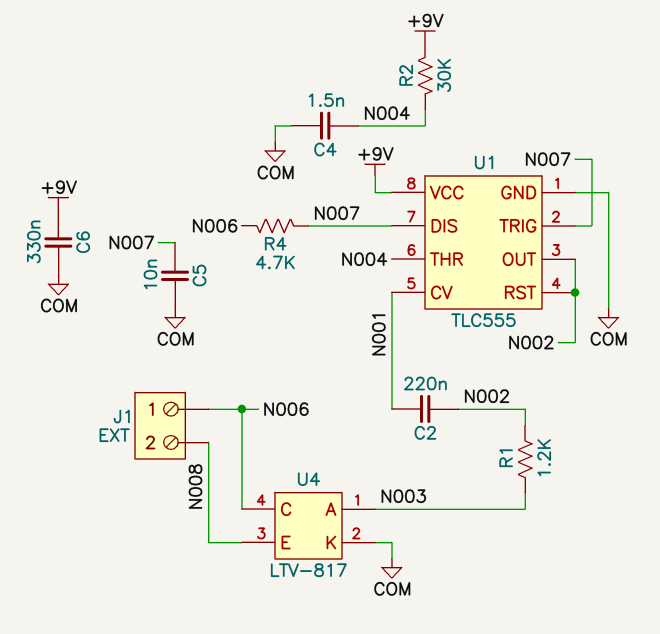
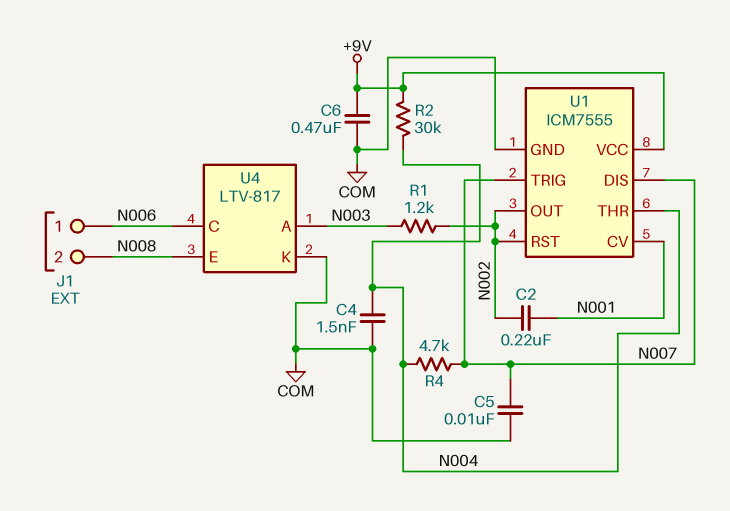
C6: 330nF (+9V, COM) -> 470nF (+9V, COM)
R4: 4.7k (N006, N007) -> 4.7k (N004, N007)
U1: TLC555 -> ICM7555

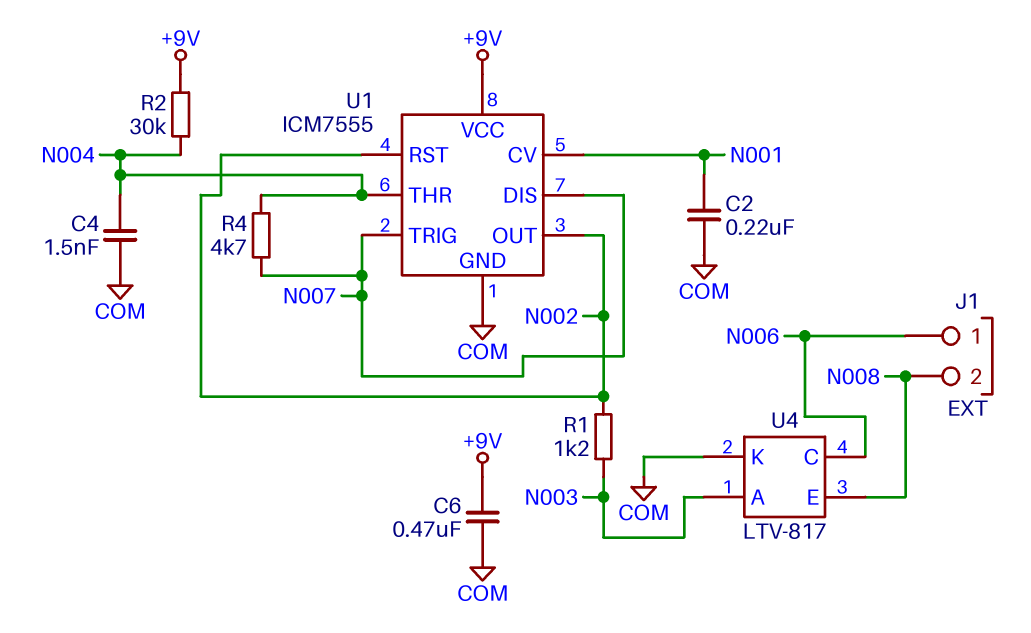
C2: 220nF (N001, N002) -> 220nF (COM, N001)
C5: 10nF (COM, N007) -> none

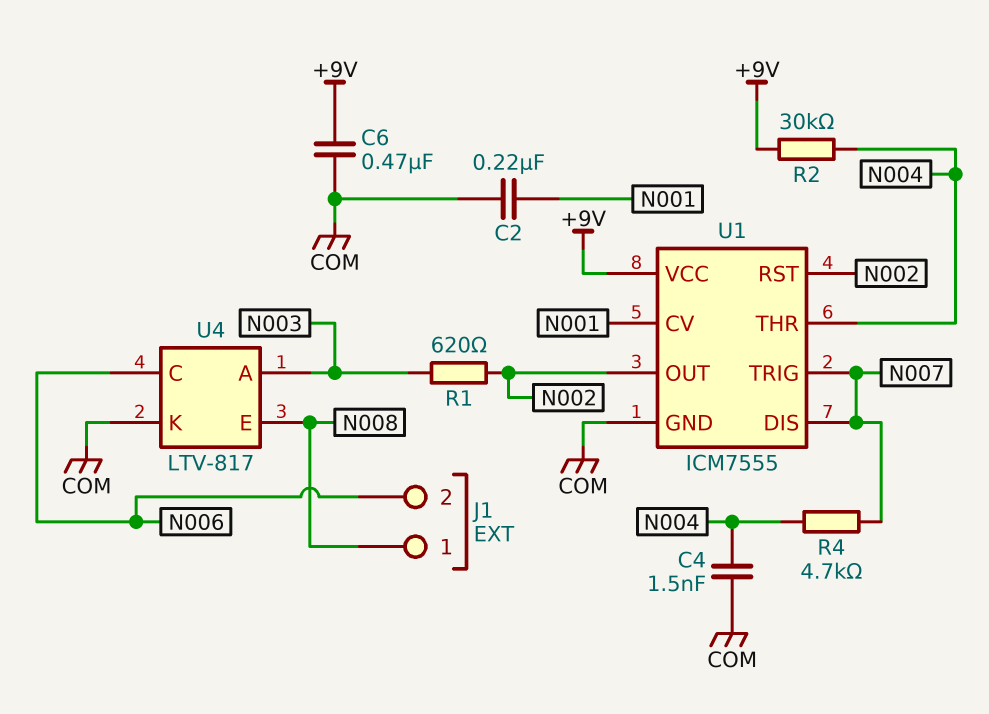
J1 pin 1: N006 -> N008
J1 pin 2: N008 -> N006
R1: 1.2k (N002, N003) -> 620 (N002, N003)

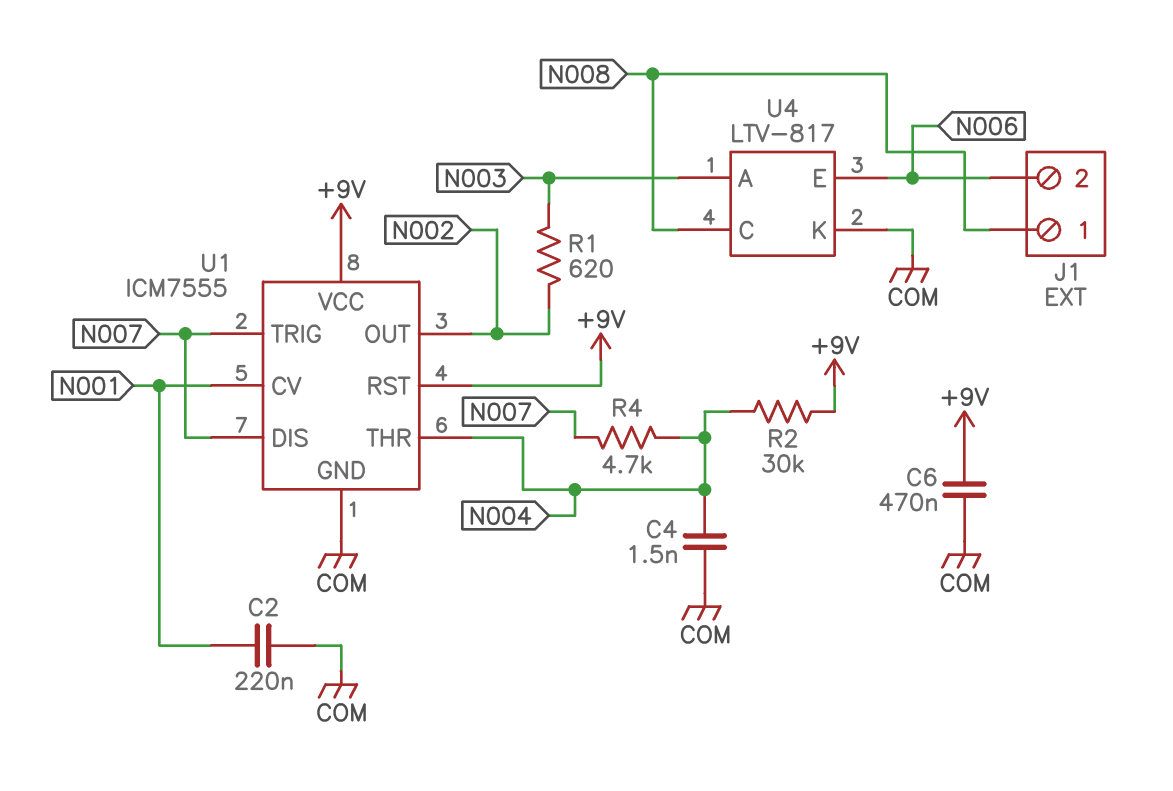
U1 pin RST: N002 -> +9V
U4 pin C: N006 -> N008
U4 pin E: N008 -> N006

